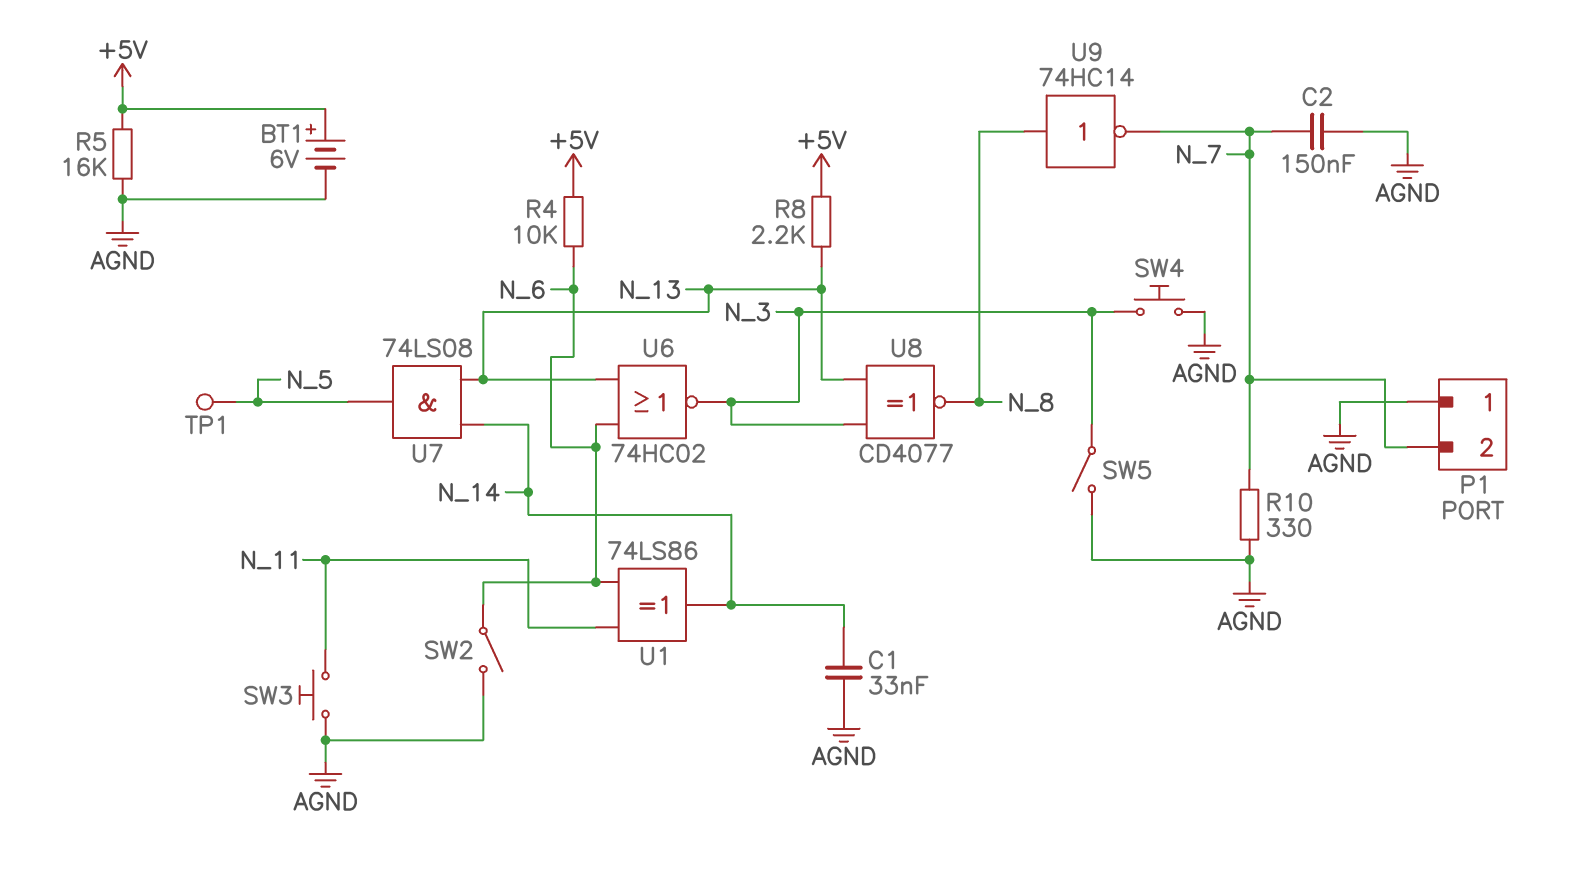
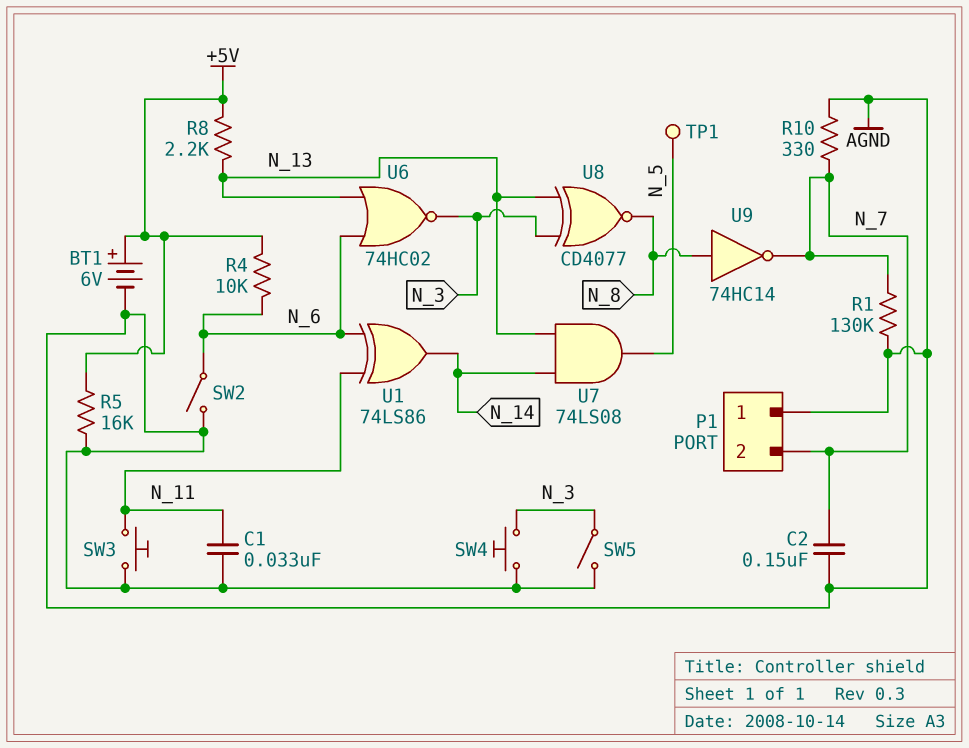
C1: 33nF (AGND, N_14) -> 33nF (AGND, N_11)
R1: none -> 130k (AGND, N_7)

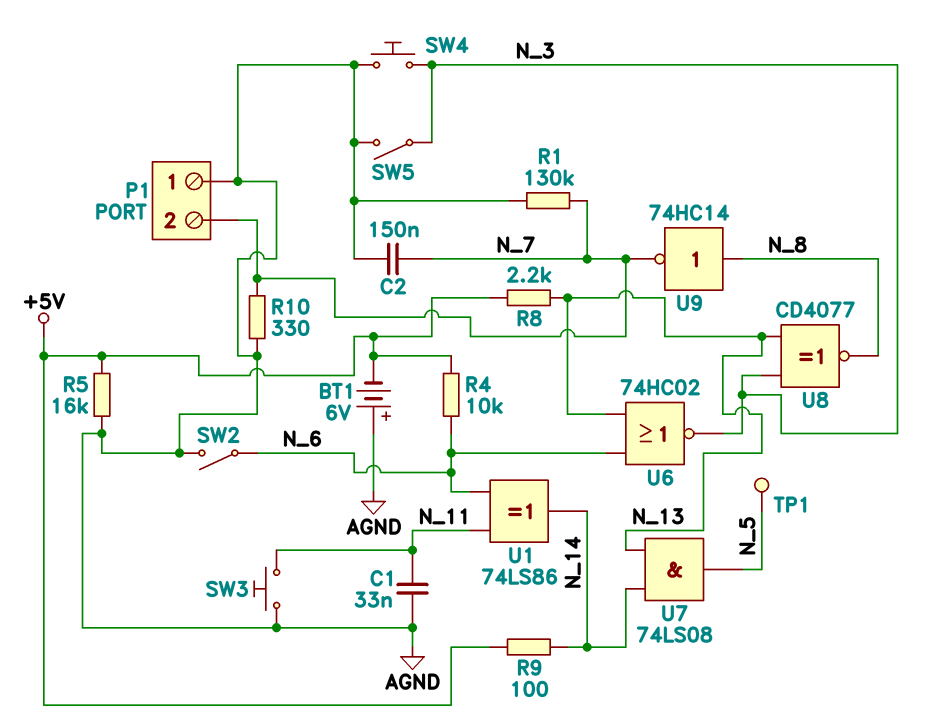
BT1: 6V (plus +5V, minus AGND) -> 6V (plus AGND, minus +5V)
R9: none -> 100 (+5V, N_14)

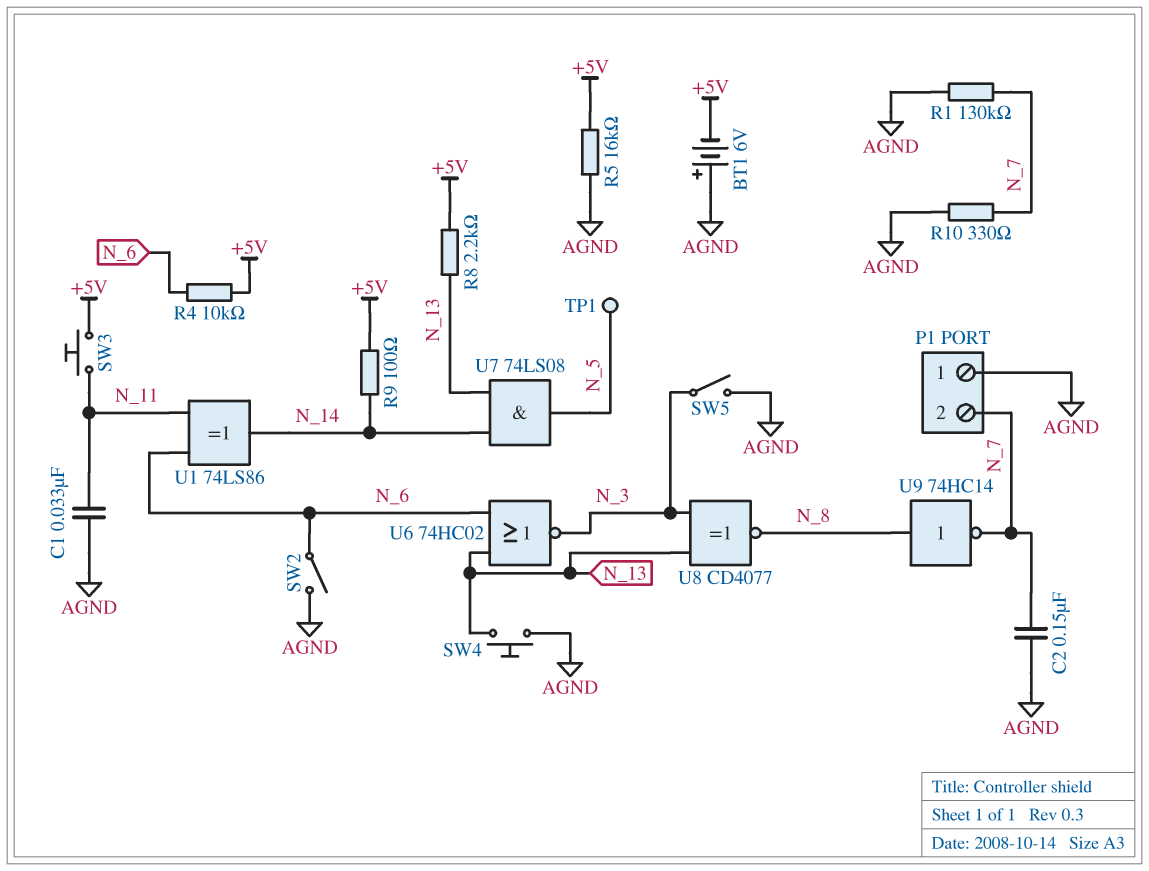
SW3: button (AGND, N_11) -> button (+5V, N_11)
SW4: button (AGND, N_3) -> button (AGND, N_13)

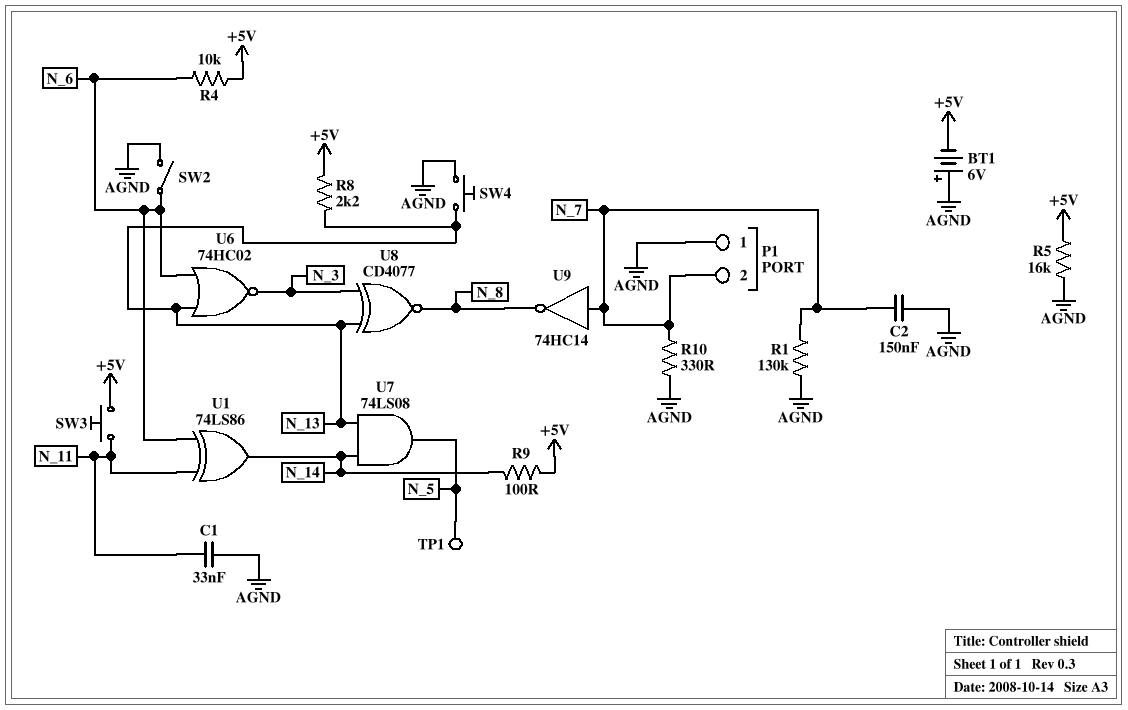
SW5: switch (AGND, N_3) -> none
U9: NOT 74HC14 (in N_8, out N_7) -> NOT 74HC14 (in N_7, out N_8)

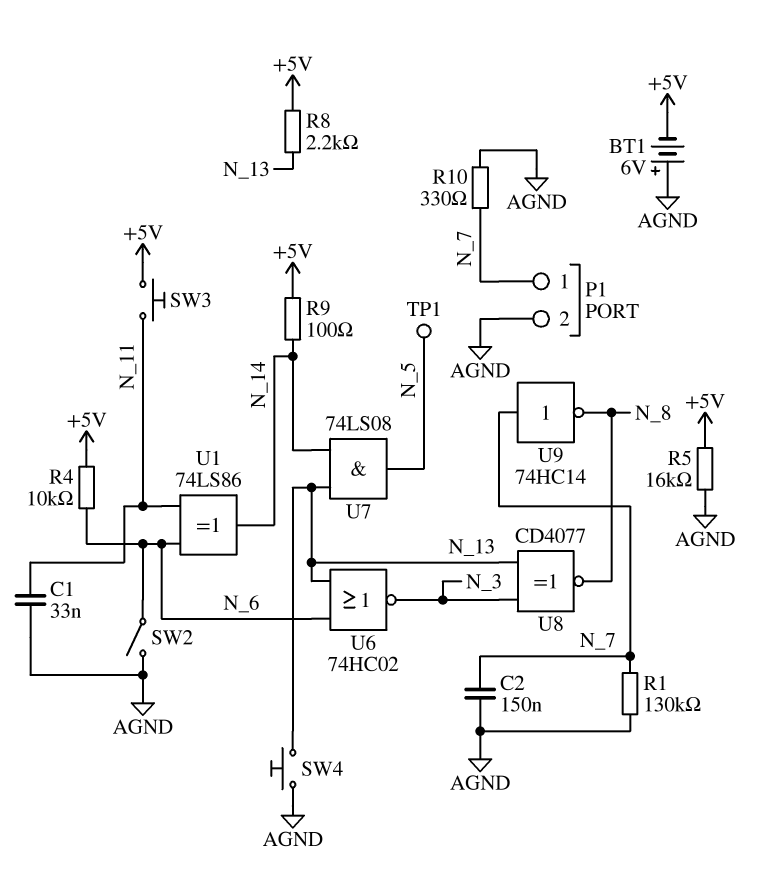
P1 pin 1: AGND -> N_7
P1 pin 2: N_7 -> AGND

